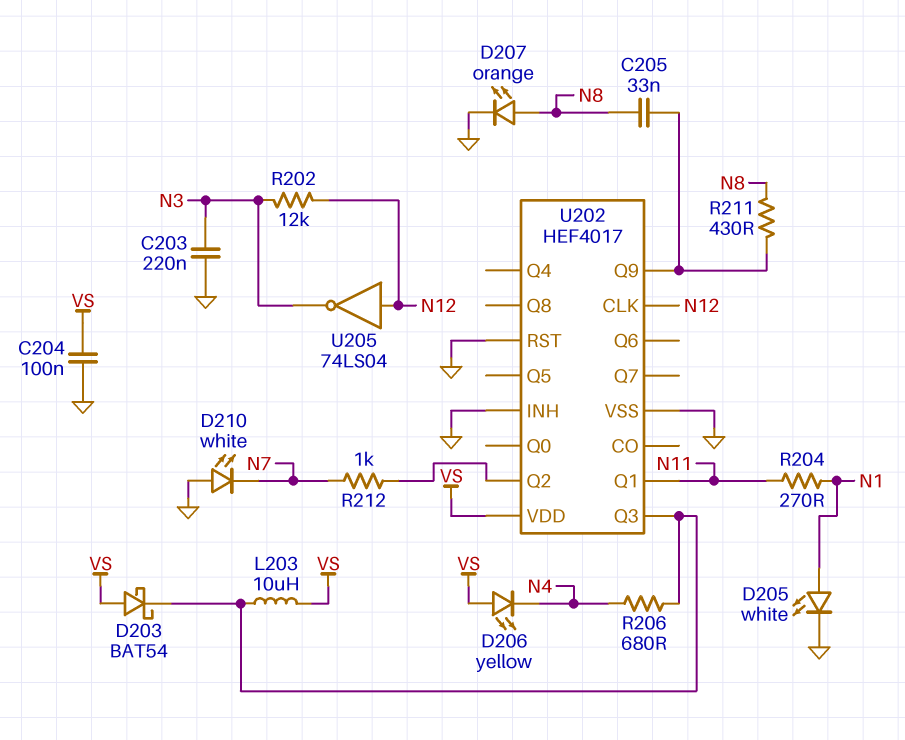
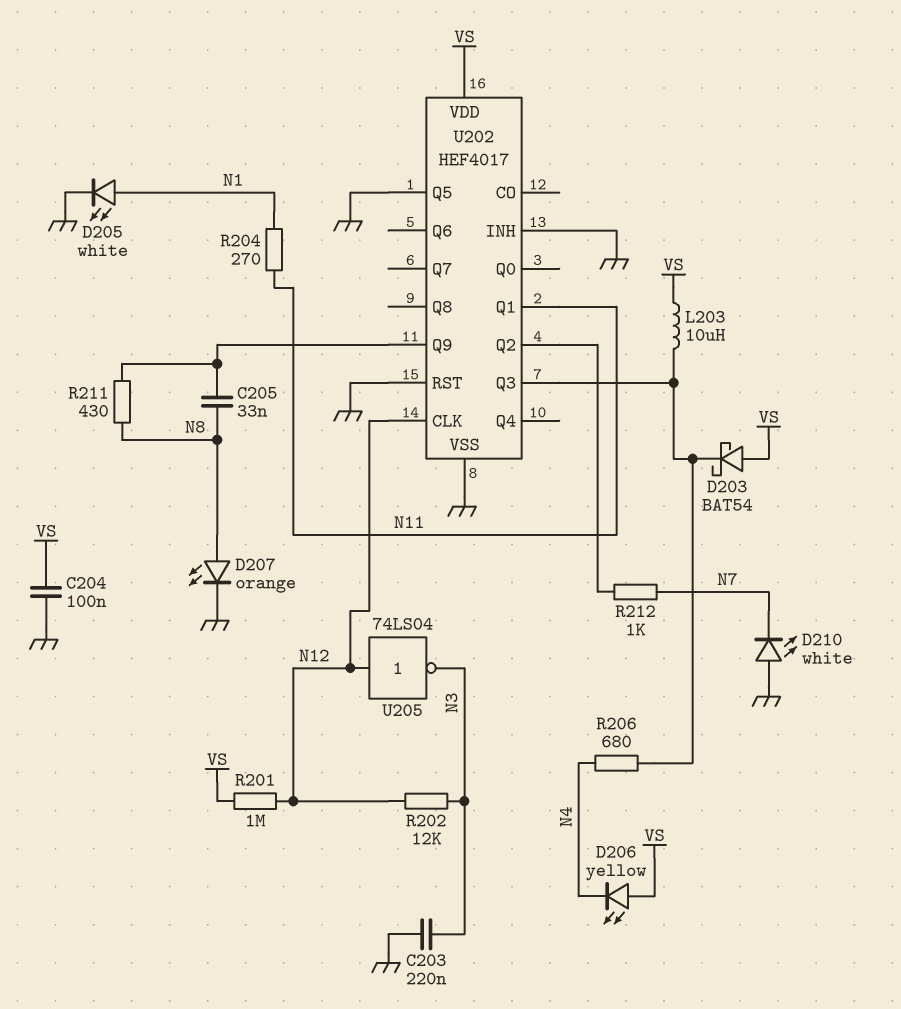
R201: none -> 1M (N12, VS)
U202 pin Q5: none -> GND

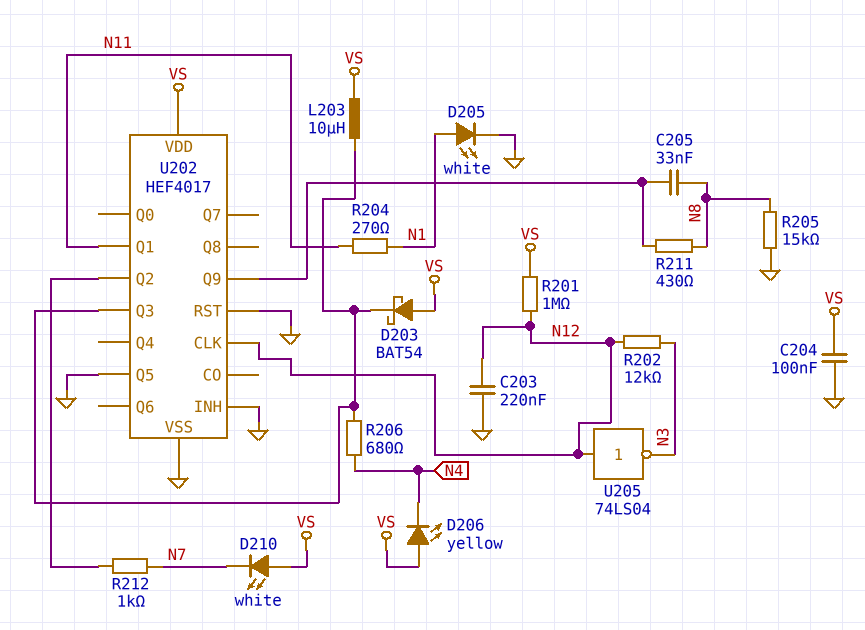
C203: 220nF (GND, N3) -> 220nF (GND, N12)
D207: LED orange (A N8, K GND) -> none
D210: LED white (A GND, K N7) -> LED white (A VS, K N7)
R205: none -> 15k (GND, N8)

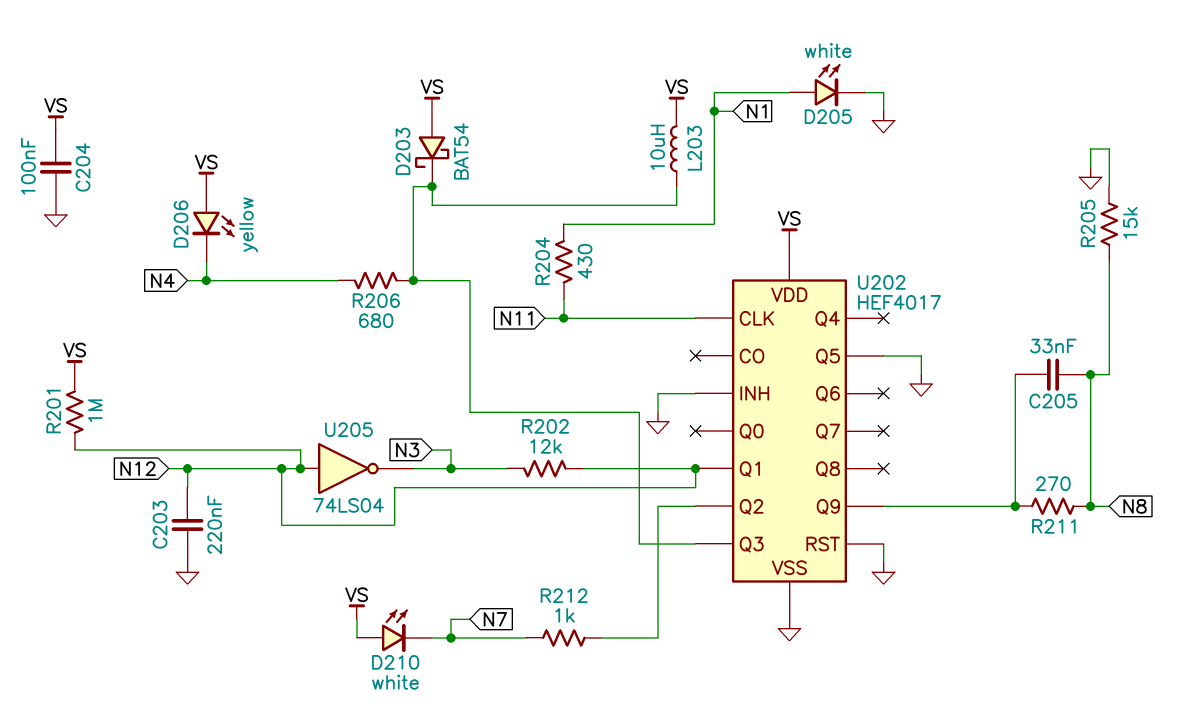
R204: 270 (N1, N11) -> 430 (N1, N11)
R211: 430 (N8, U202/Q9) -> 270 (N8, U202/Q9)
U202 pin CLK: N12 -> N11
U202 pin Q1: N11 -> N12

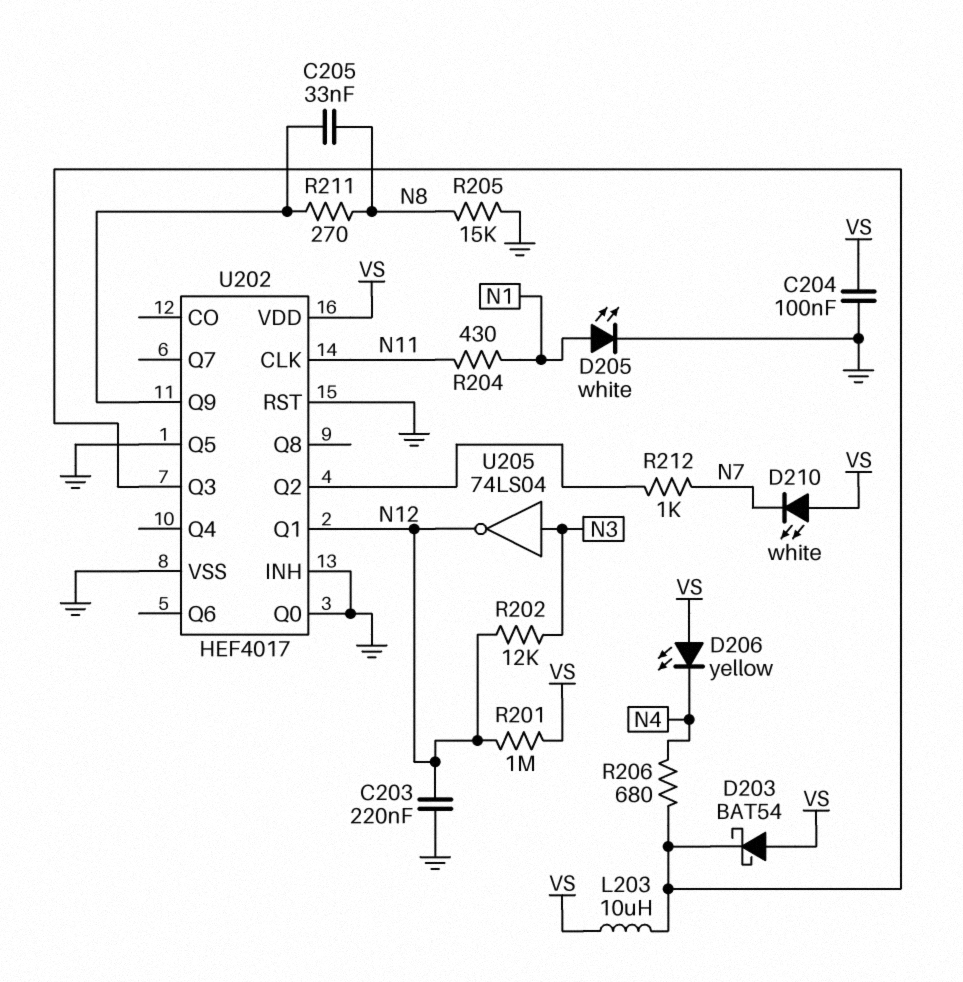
U202 pin Q0: none -> GND
U205: NOT 74LS04 (in N12, out N3) -> NOT 74LS04 (in N3, out N12)

